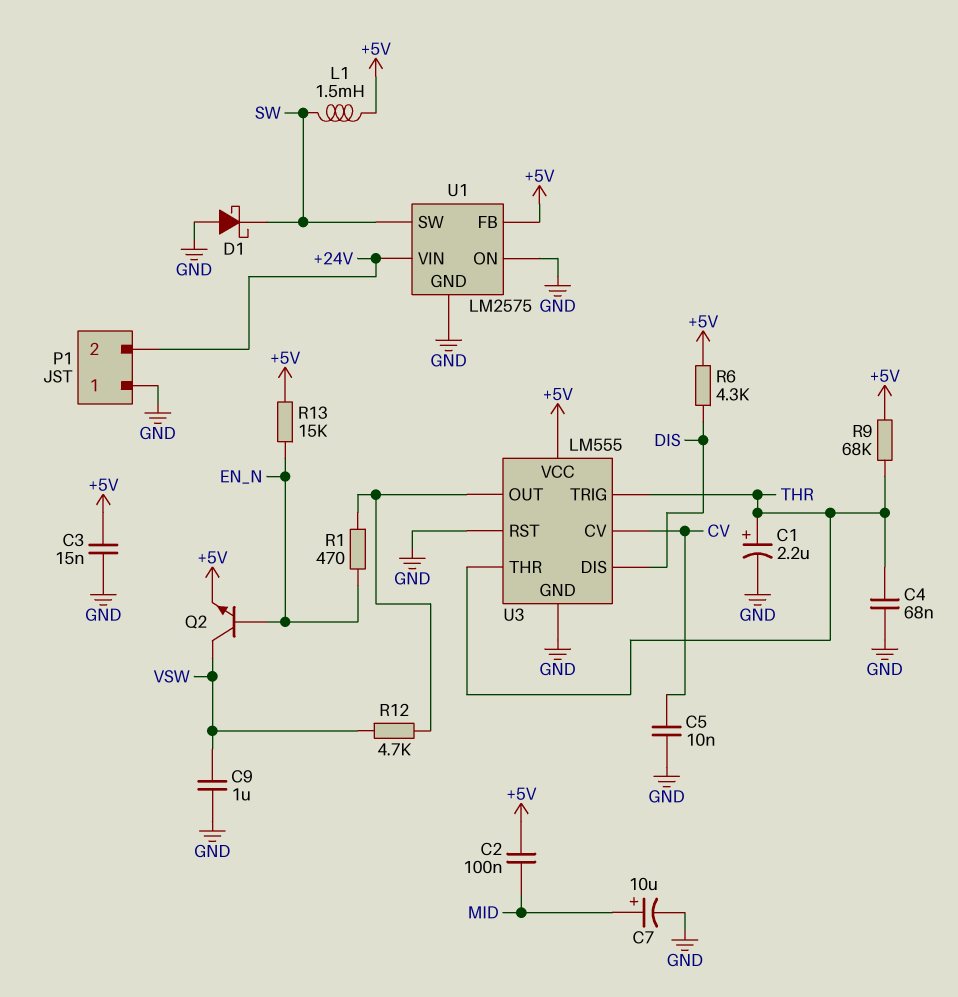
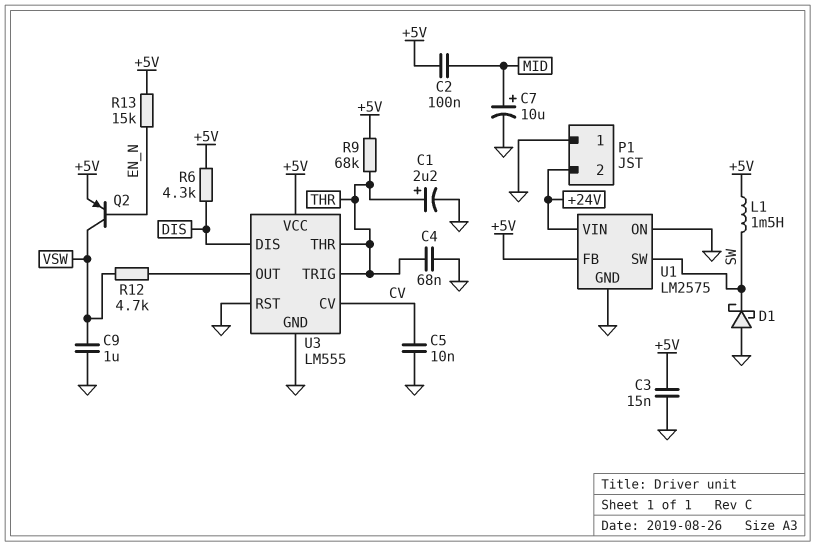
Q2: NPN (B EN_N, C VSW, E +5V) -> PNP (B EN_N, C VSW, E +5V)
R1: 470 (EN_N, U3/OUT) -> none

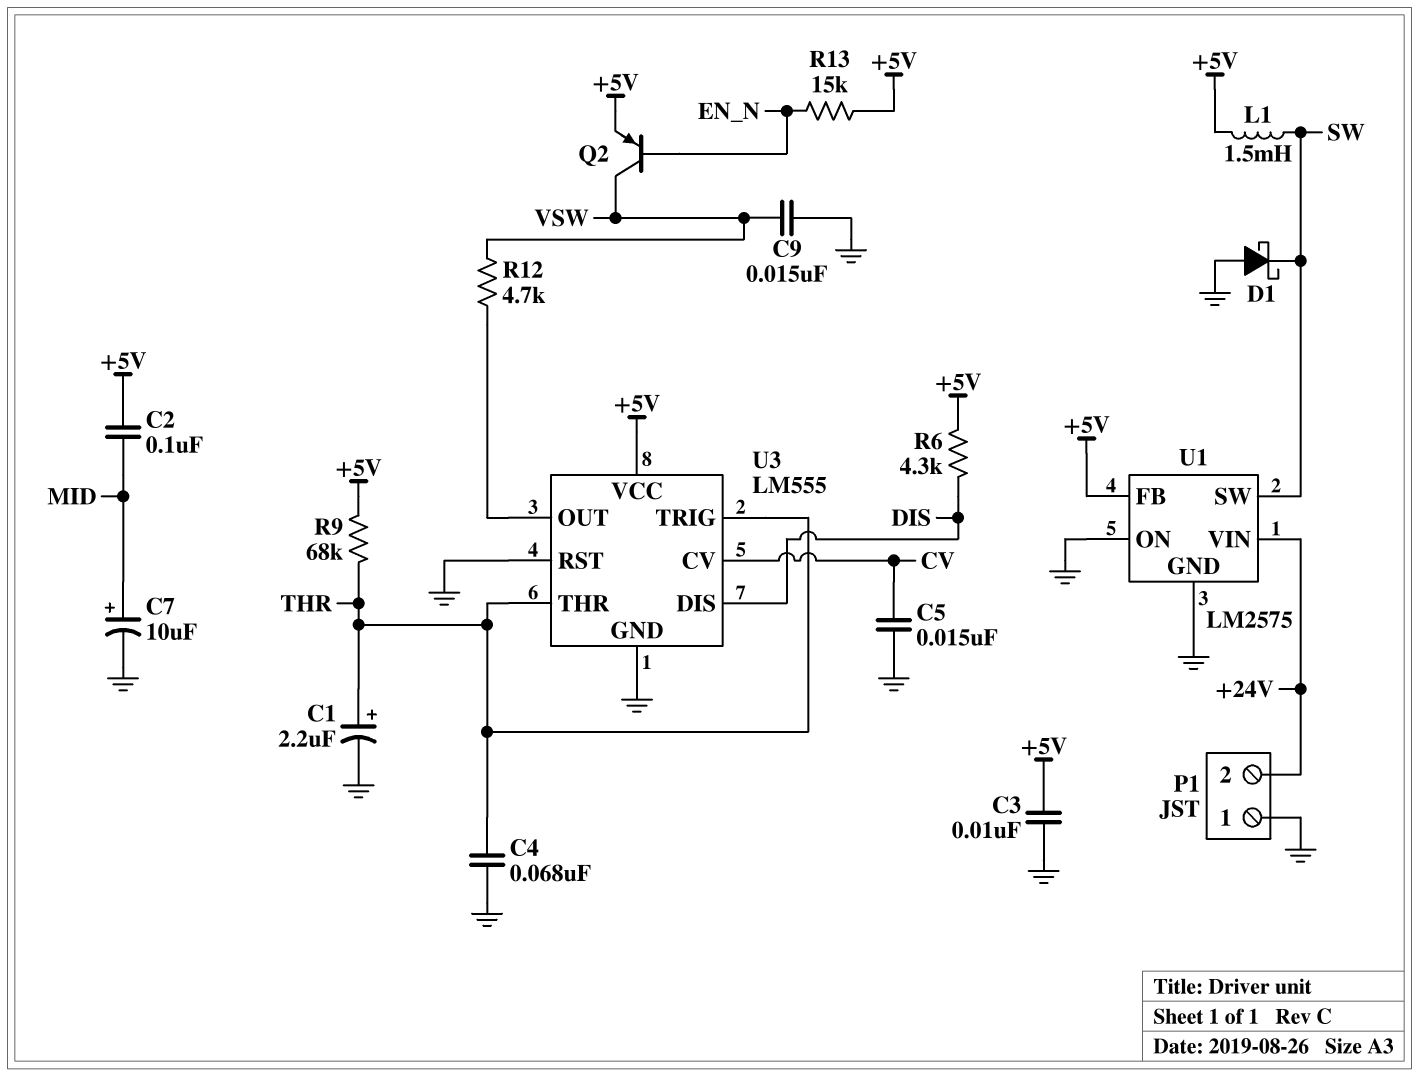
C3: 15nF (+5V, GND) -> 10nF (+5V, GND)
C5: 10nF (CV, GND) -> 15nF (CV, GND)
C9: 1uF (GND, VSW) -> 15nF (GND, VSW)

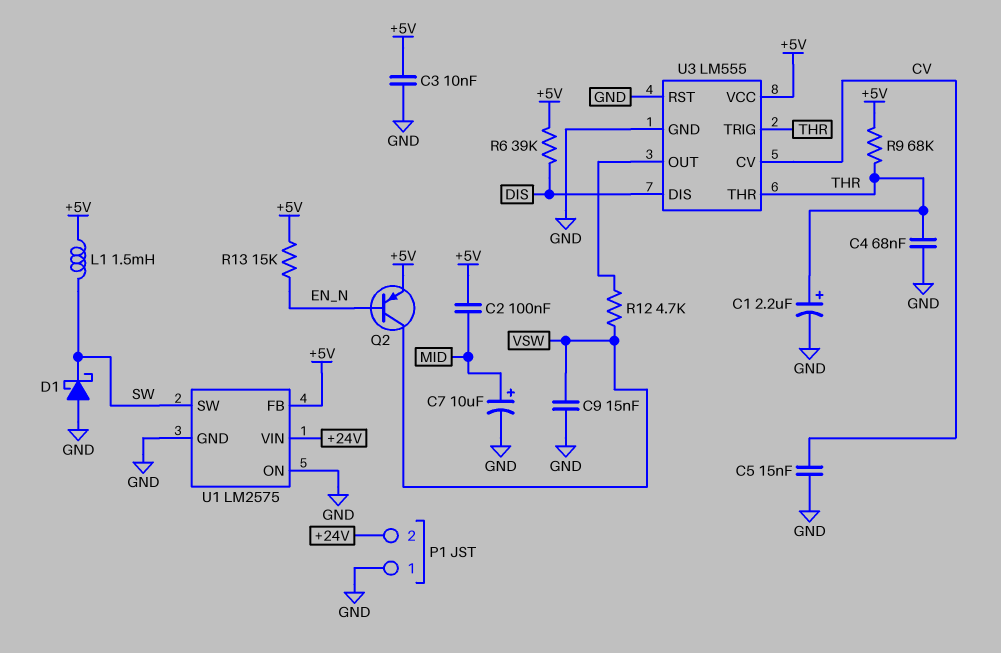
R6: 4.3k (+5V, DIS) -> 39k (+5V, DIS)

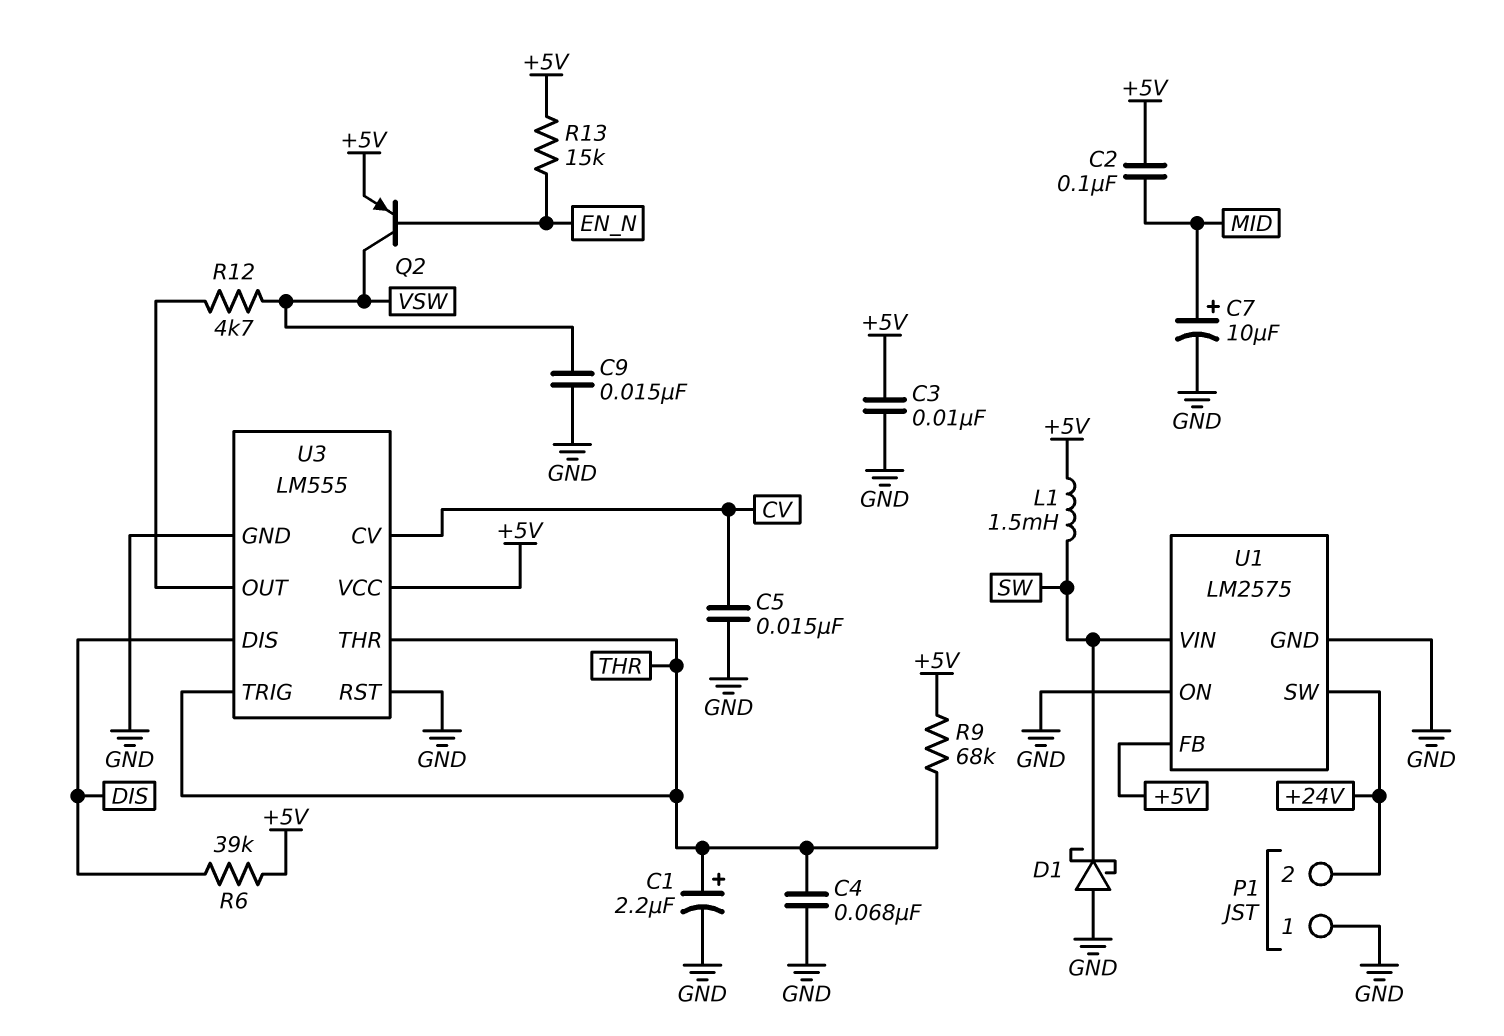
U1 pin SW: SW -> +24V
U1 pin VIN: +24V -> SW

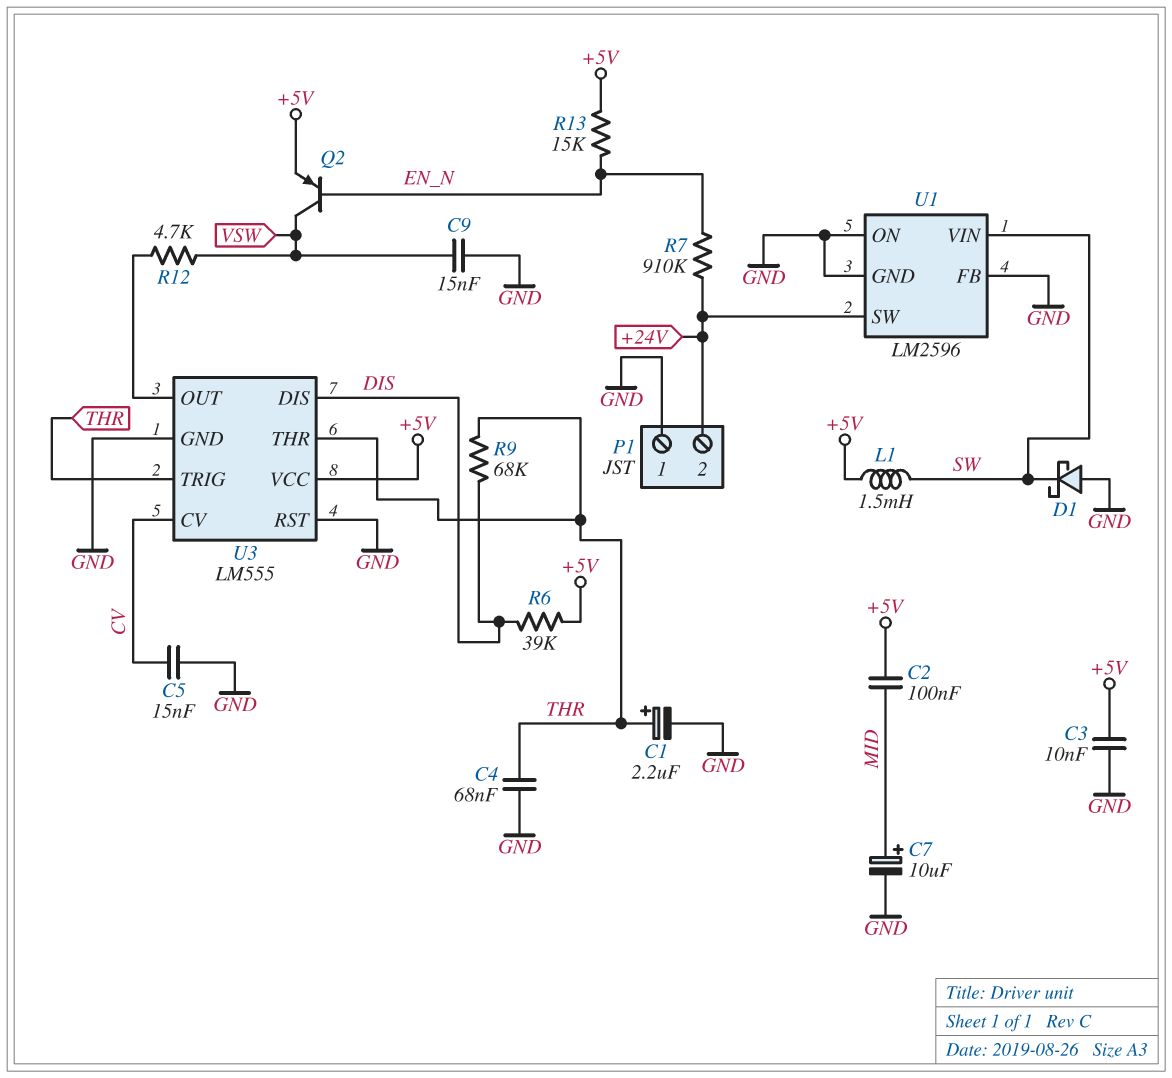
R7: none -> 910k (+24V, EN_N)
R9: 68k (+5V, THR) -> 68k (DIS, THR)
U1: LM2575 -> LM2596
U1 pin FB: +5V -> GND

